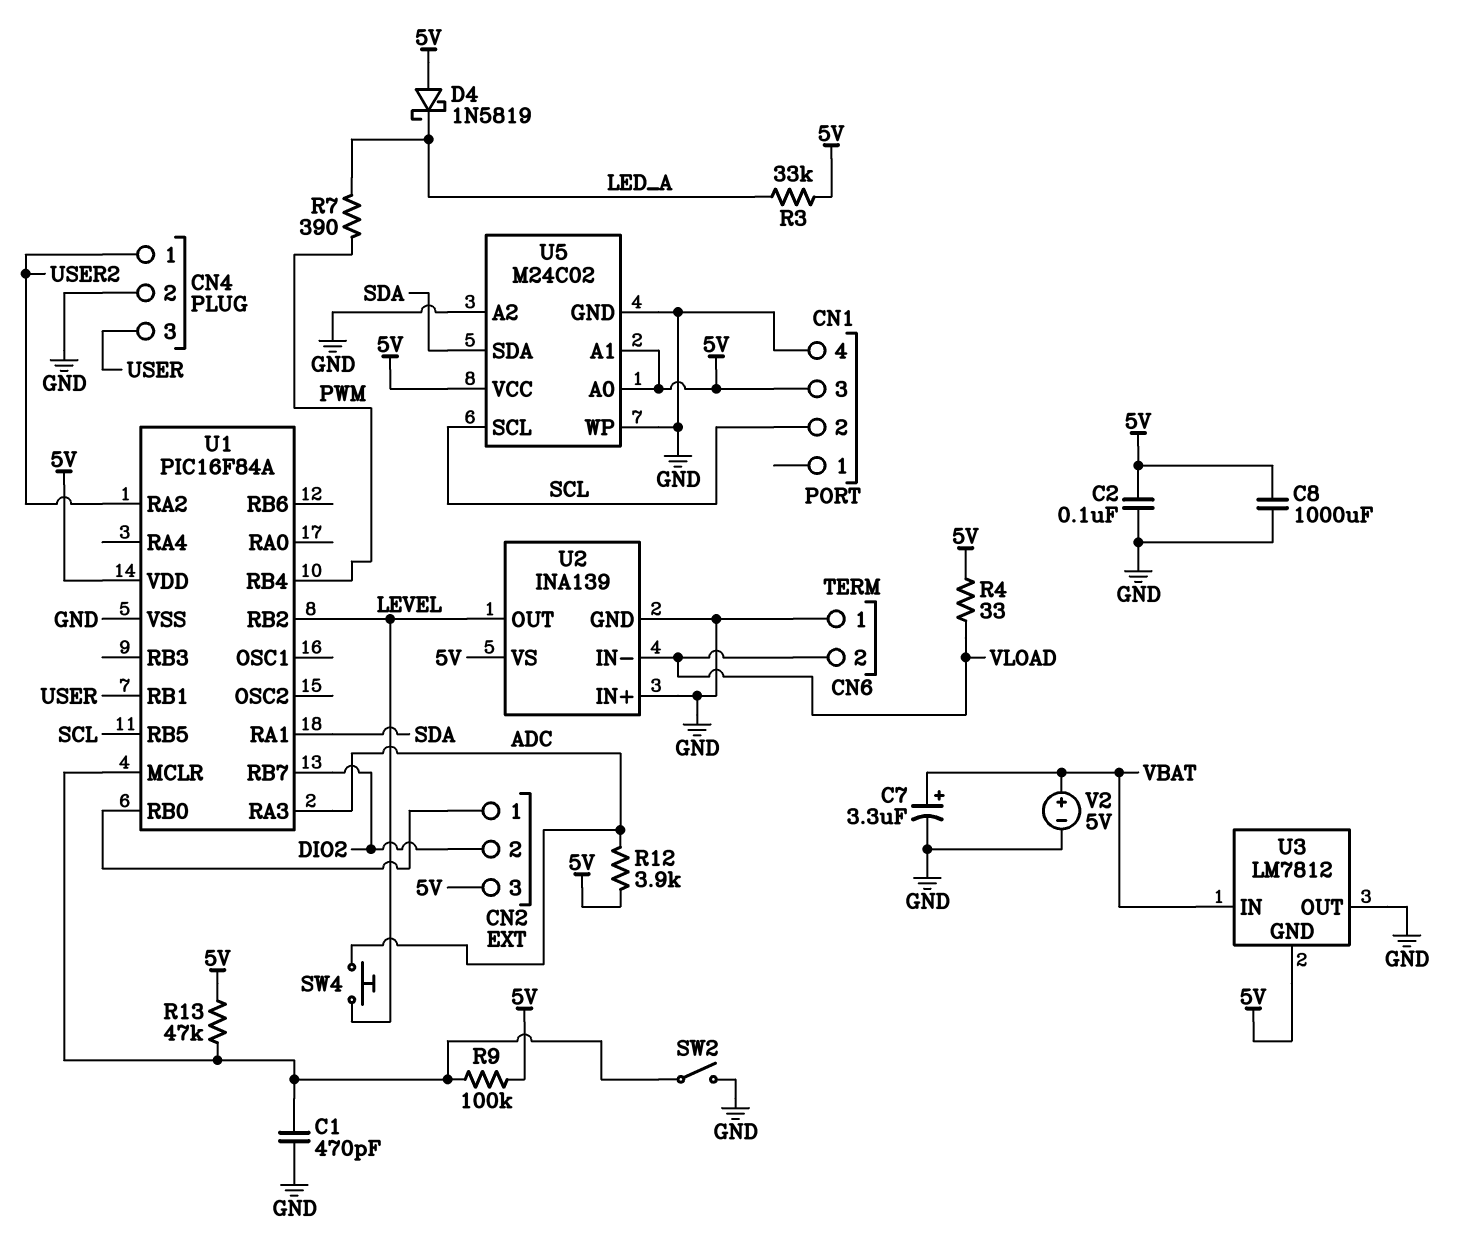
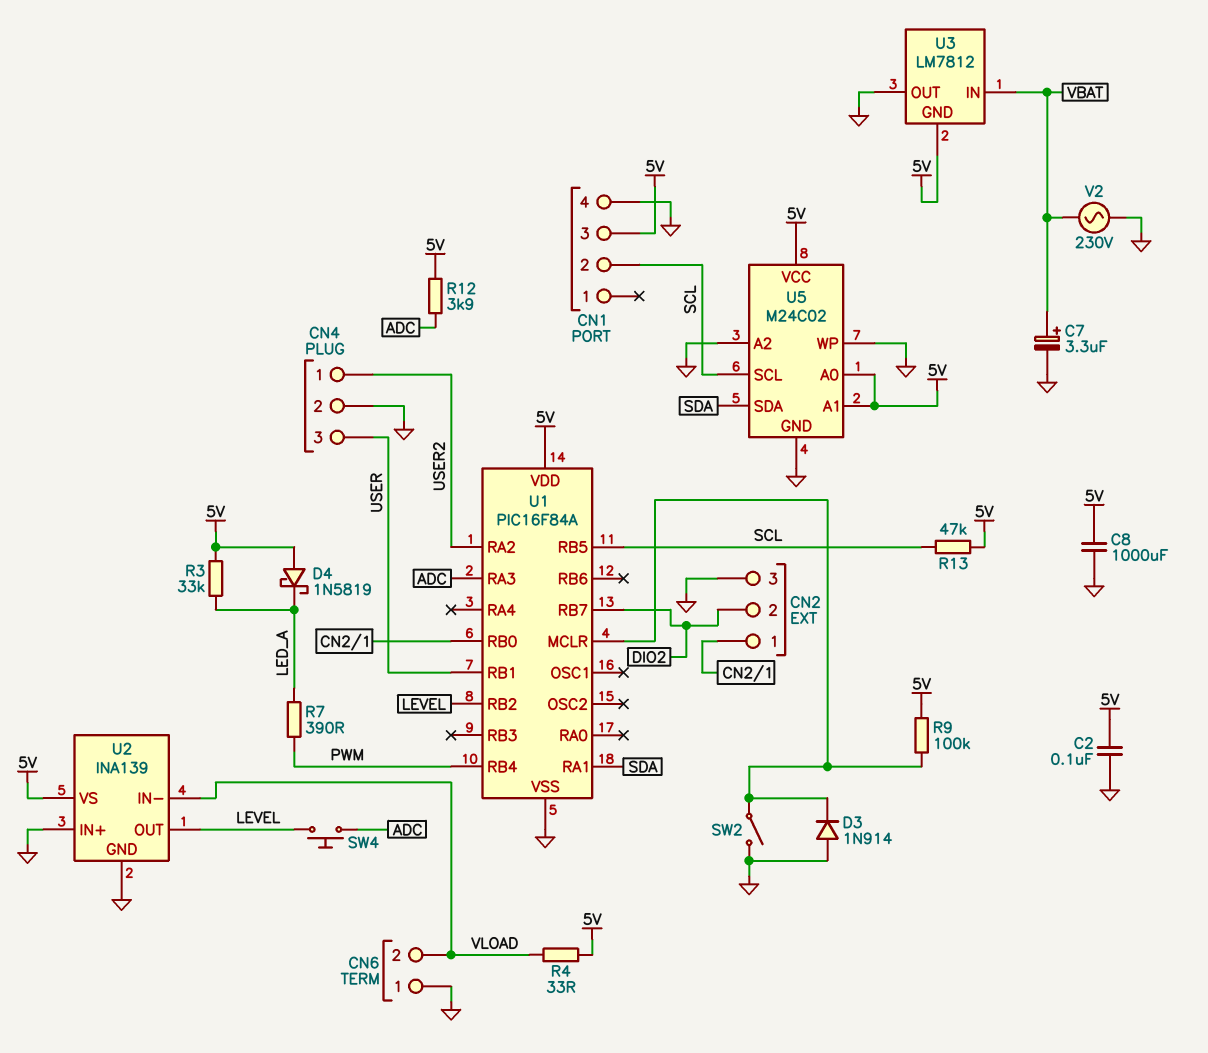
C1: 470pF (GND, U1/MCLR) -> none
CN2 pin 3: 5V -> GND
D3: none -> diode 1N914 (A GND, K U1/MCLR)
R13: 47k (5V, U1/MCLR) -> 47k (5V, SCL)
V2: 5V (plus VBAT, minus GND) -> AC 230V (GND, VBAT)

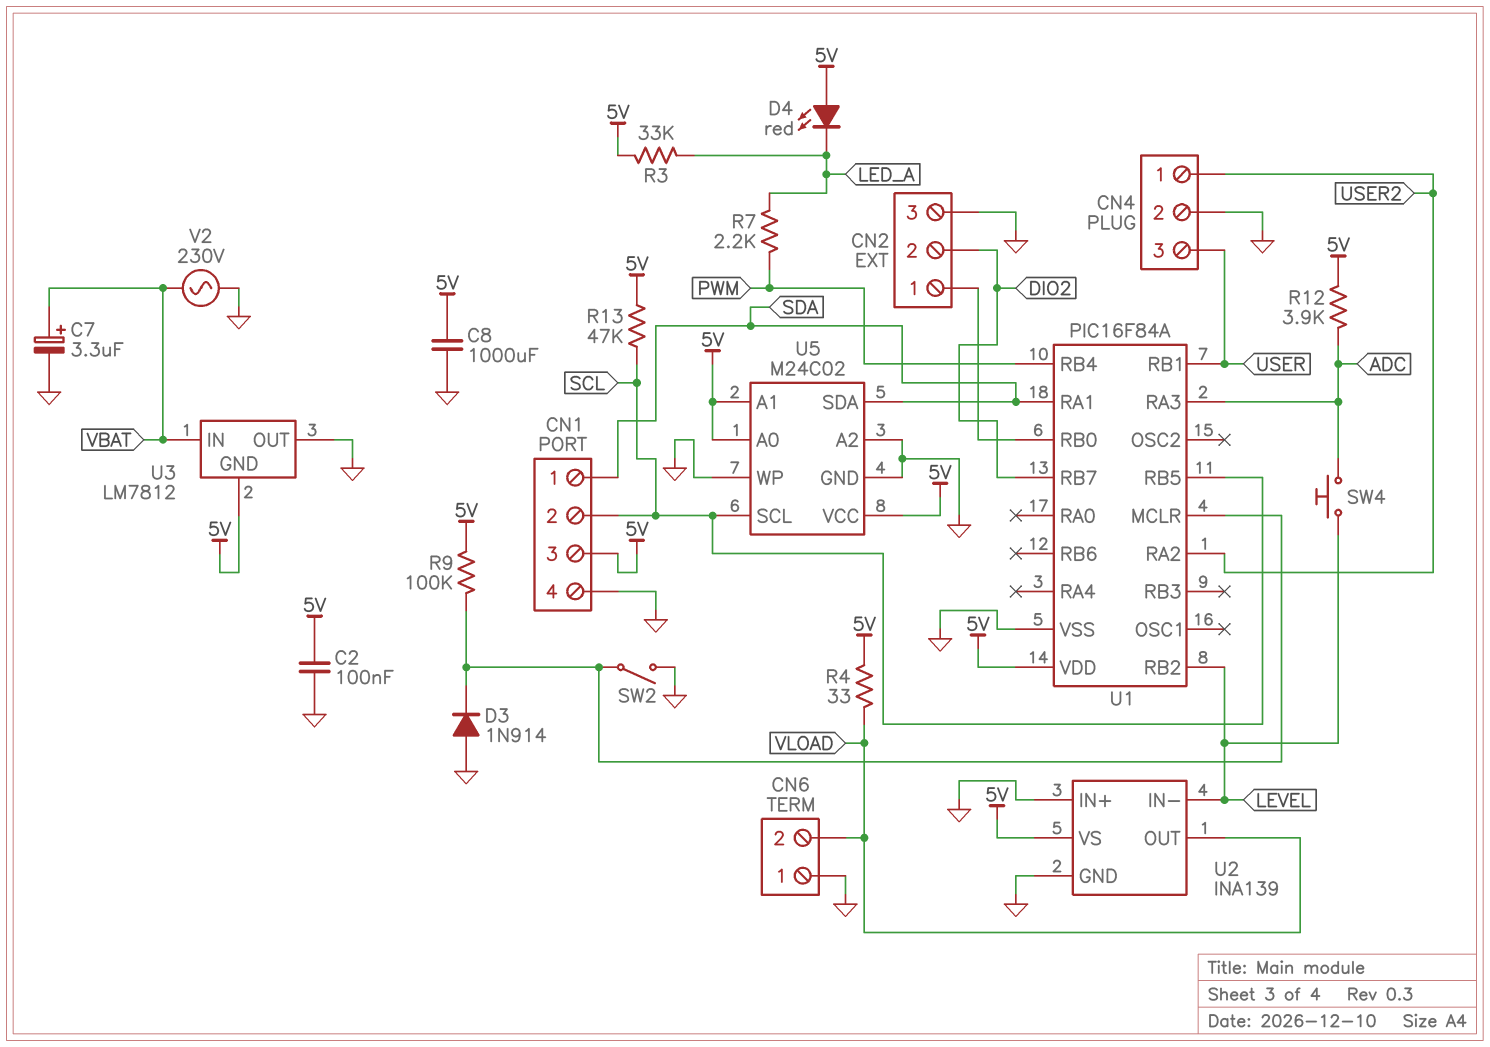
CN1 pin 1: none -> SDA
D4: schottky 1N5819 (A 5V, K LED_A) -> LED red (A 5V, K LED_A)
R7: 390 (LED_A, PWM) -> 2.2k (LED_A, PWM)
U2 pin IN-: VLOAD -> LEVEL
U2 pin OUT: LEVEL -> VLOAD

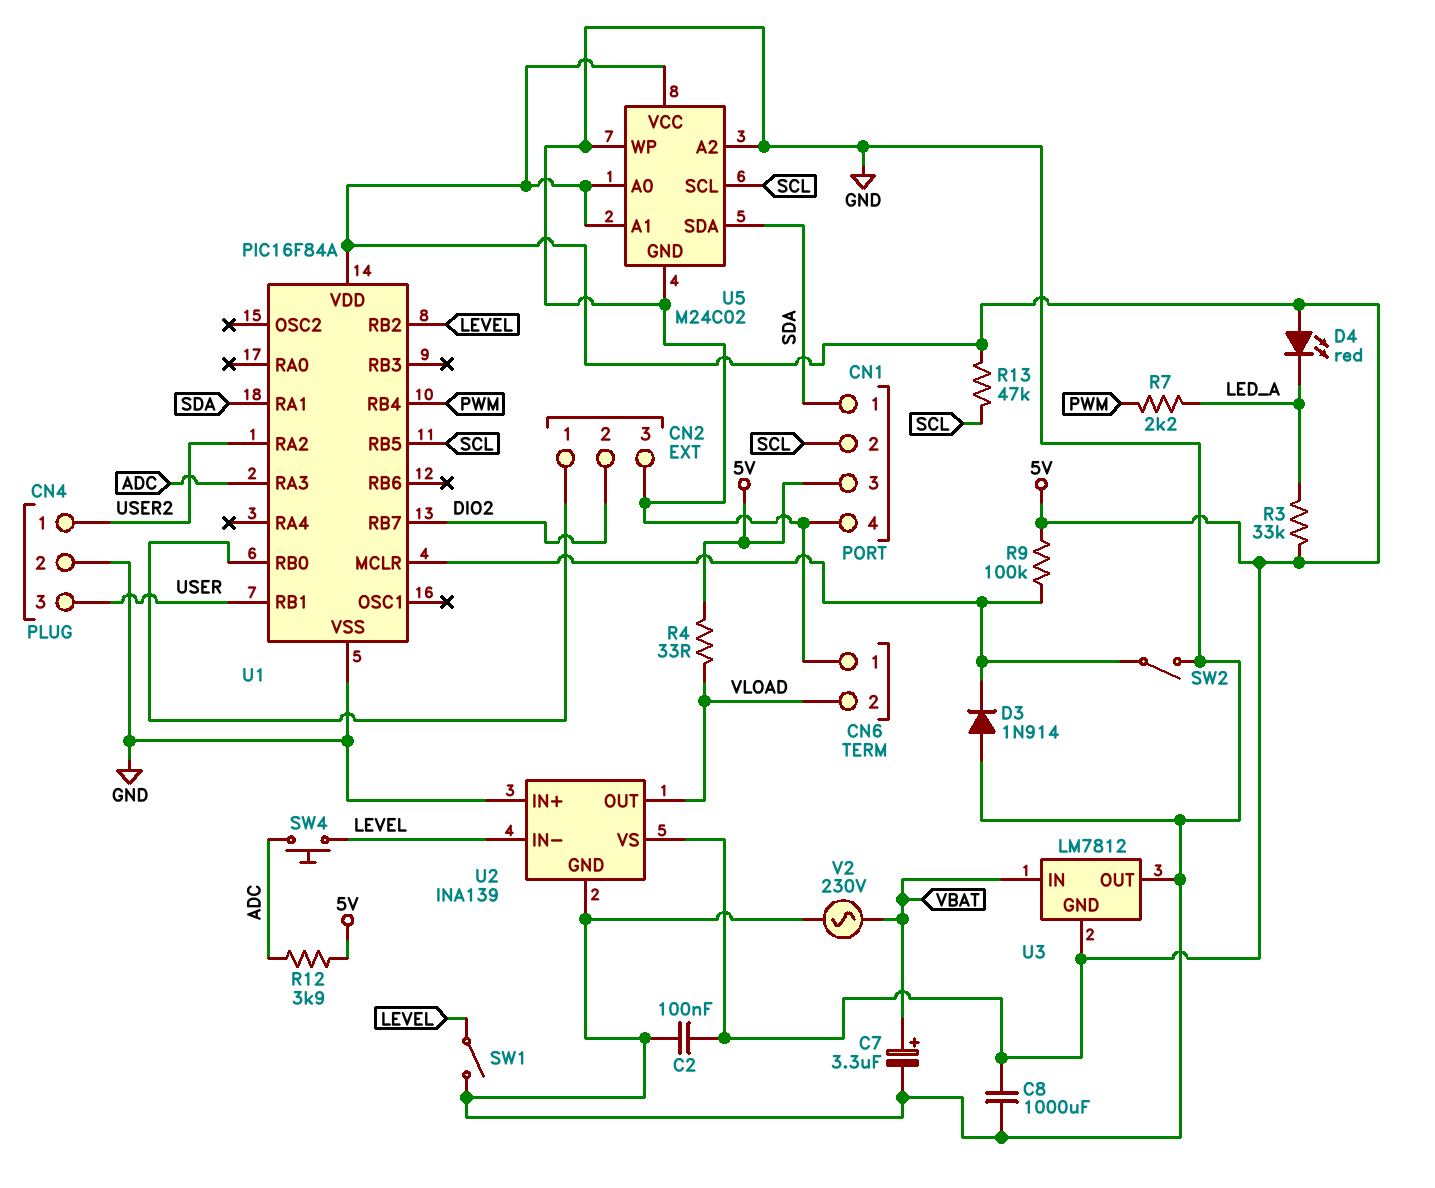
SW1: none -> switch (GND, LEVEL)

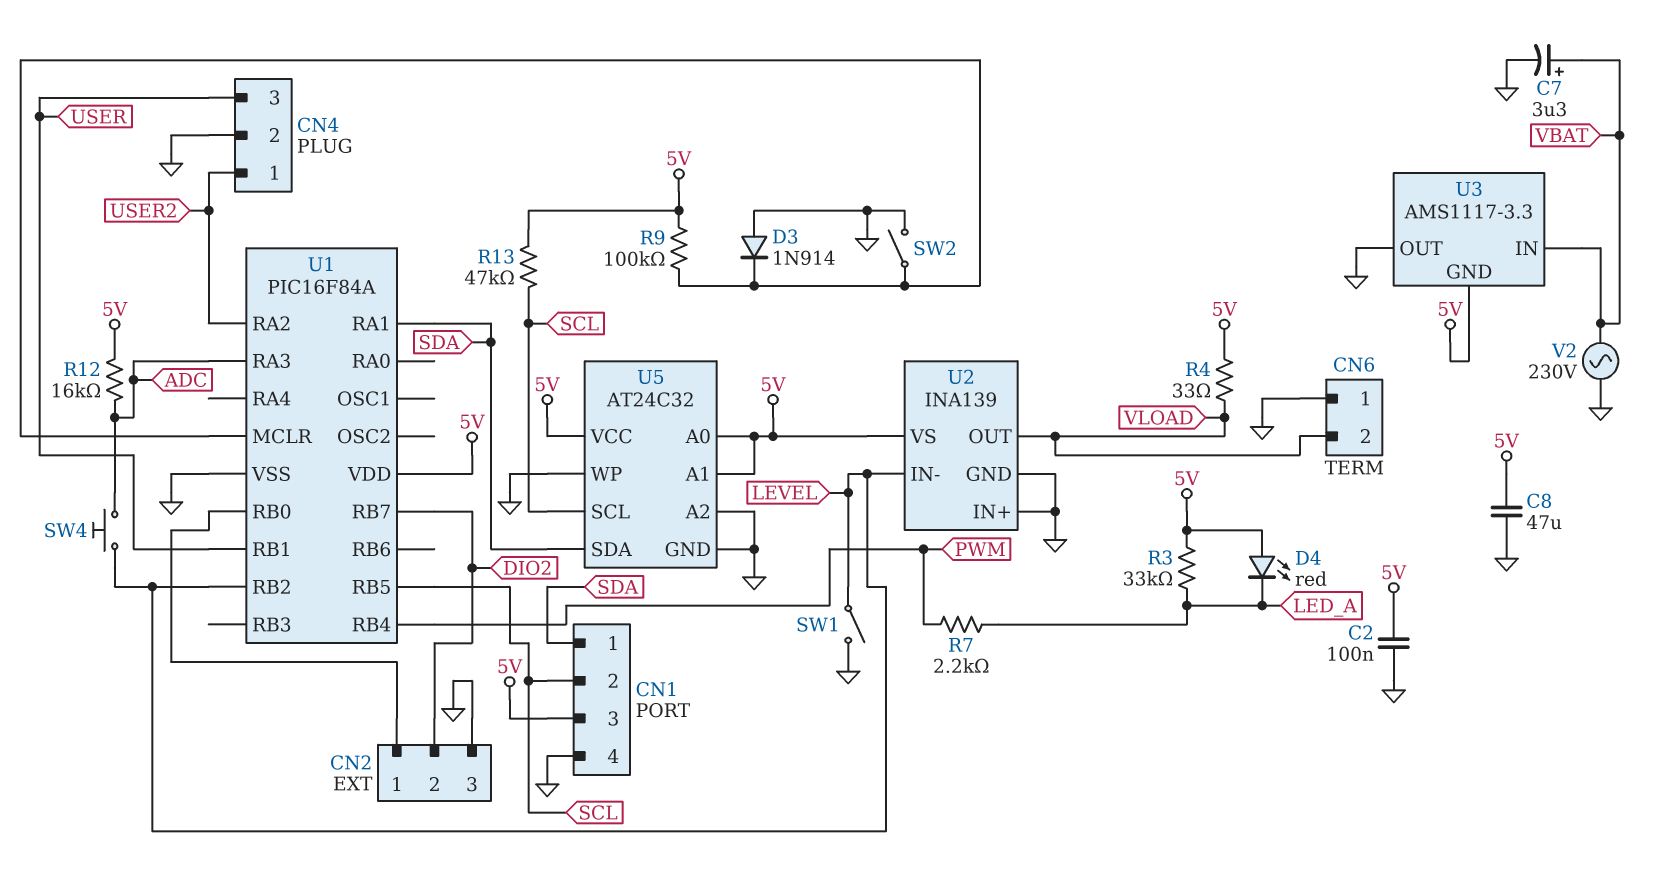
C8: 1000uF (5V, GND) -> 47uF (5V, GND)
R12: 3.9k (5V, ADC) -> 16k (5V, ADC)
U3: LM7812 -> AMS1117-3.3
U5: M24C02 -> AT24C32

